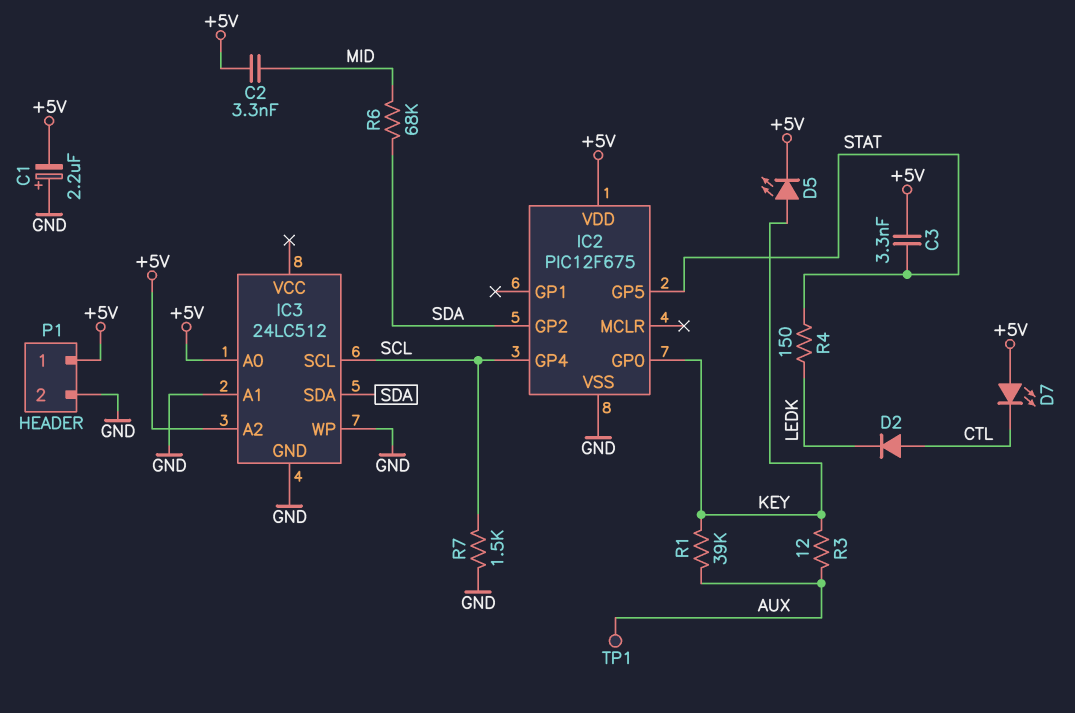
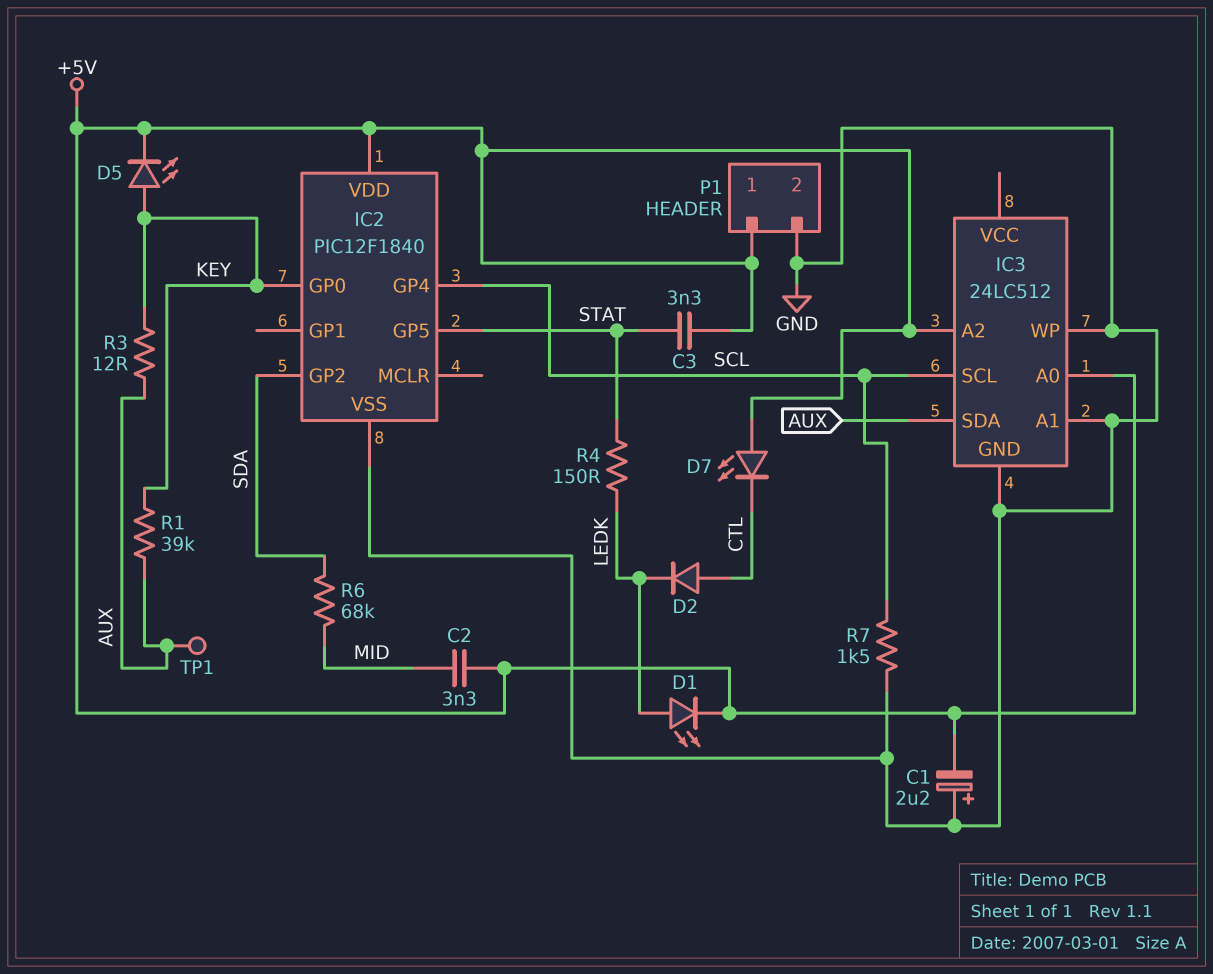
D1: none -> LED (A LEDK, K +5V)
IC2: PIC12F675 -> PIC12F1840
IC3 pin SDA: SDA -> AUX

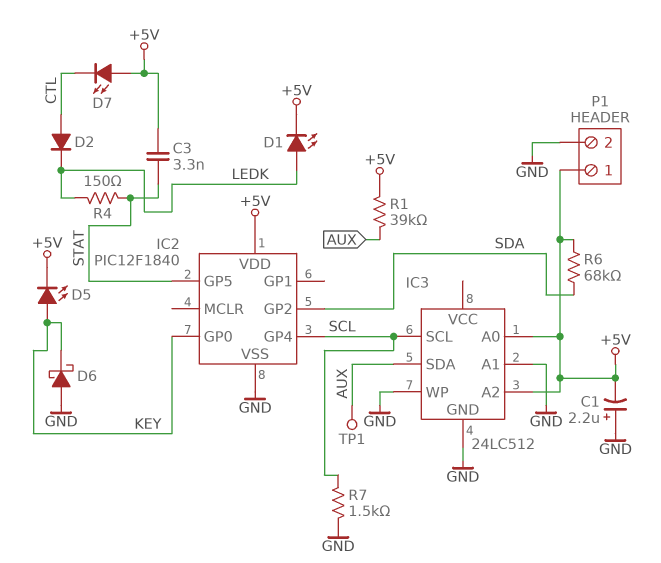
C2: 3.3nF (+5V, MID) -> none
D6: none -> schottky (A GND, K KEY)
R1: 39k (AUX, KEY) -> 39k (+5V, AUX)
R3: 12 (AUX, KEY) -> none
R6: 68k (MID, SDA) -> 68k (+5V, SDA)

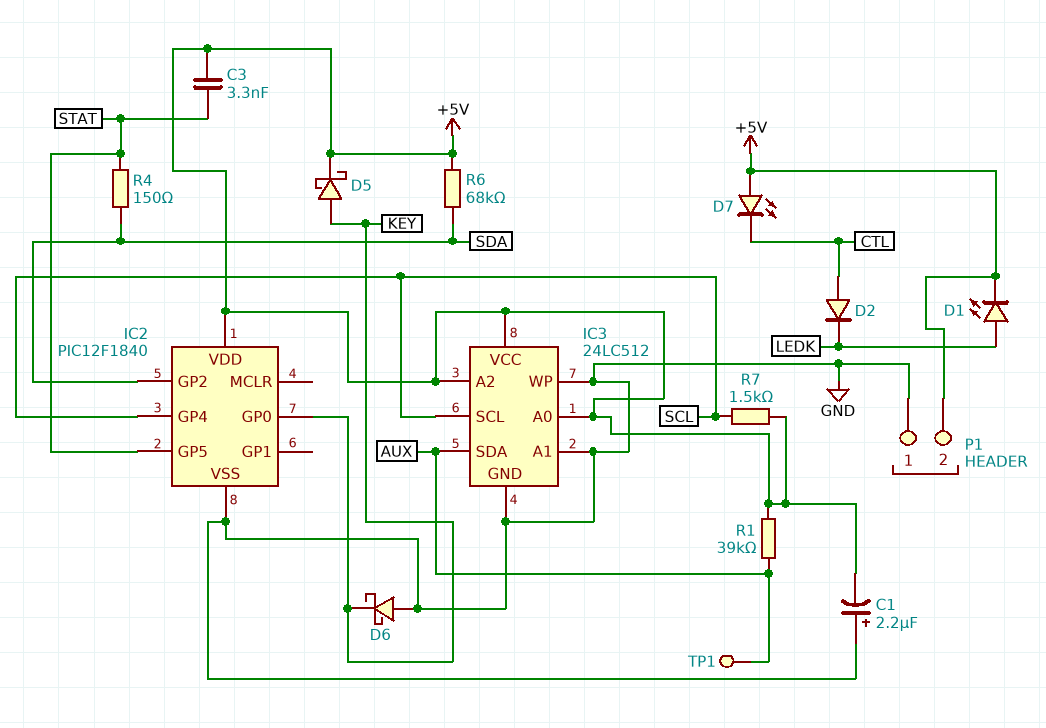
D5: LED (A KEY, K +5V) -> schottky (A KEY, K +5V)
IC3 pin VCC: none -> +5V
P1 pin 1: +5V -> GND
P1 pin 2: GND -> +5V
R4: 150 (LEDK, STAT) -> 150 (SDA, STAT)
R7: 1.5k (GND, SCL) -> 1.5k (+5V, SCL)

